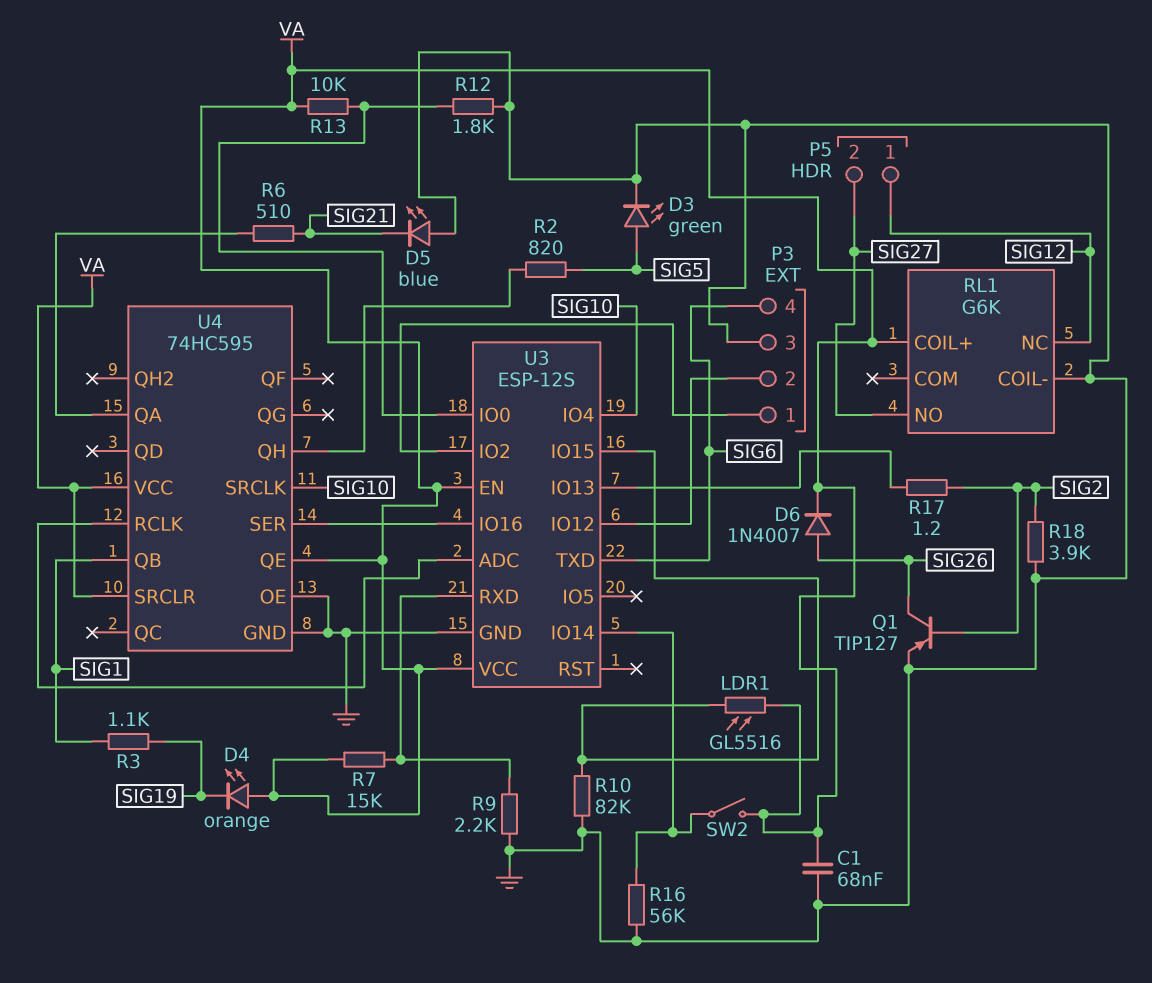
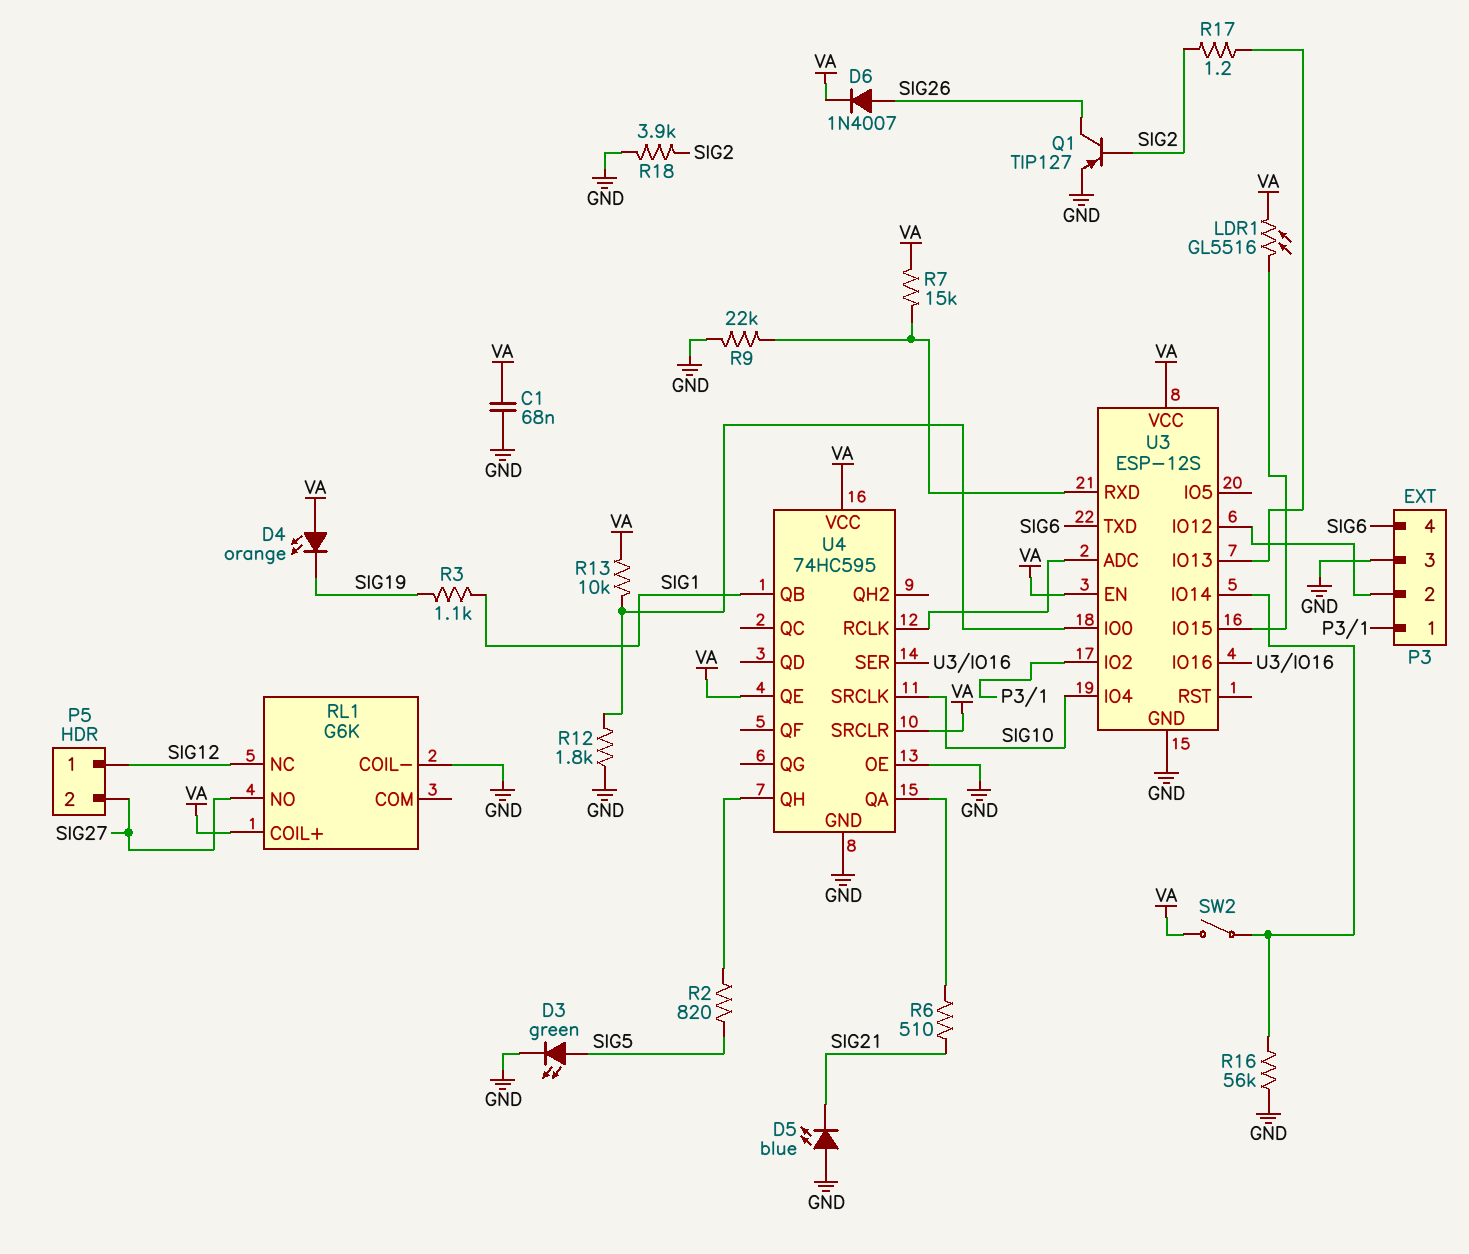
R9: 2.2k (GND, U3/RXD) -> 22k (GND, U3/RXD)
R10: 82k (GND, U3/IO15) -> none

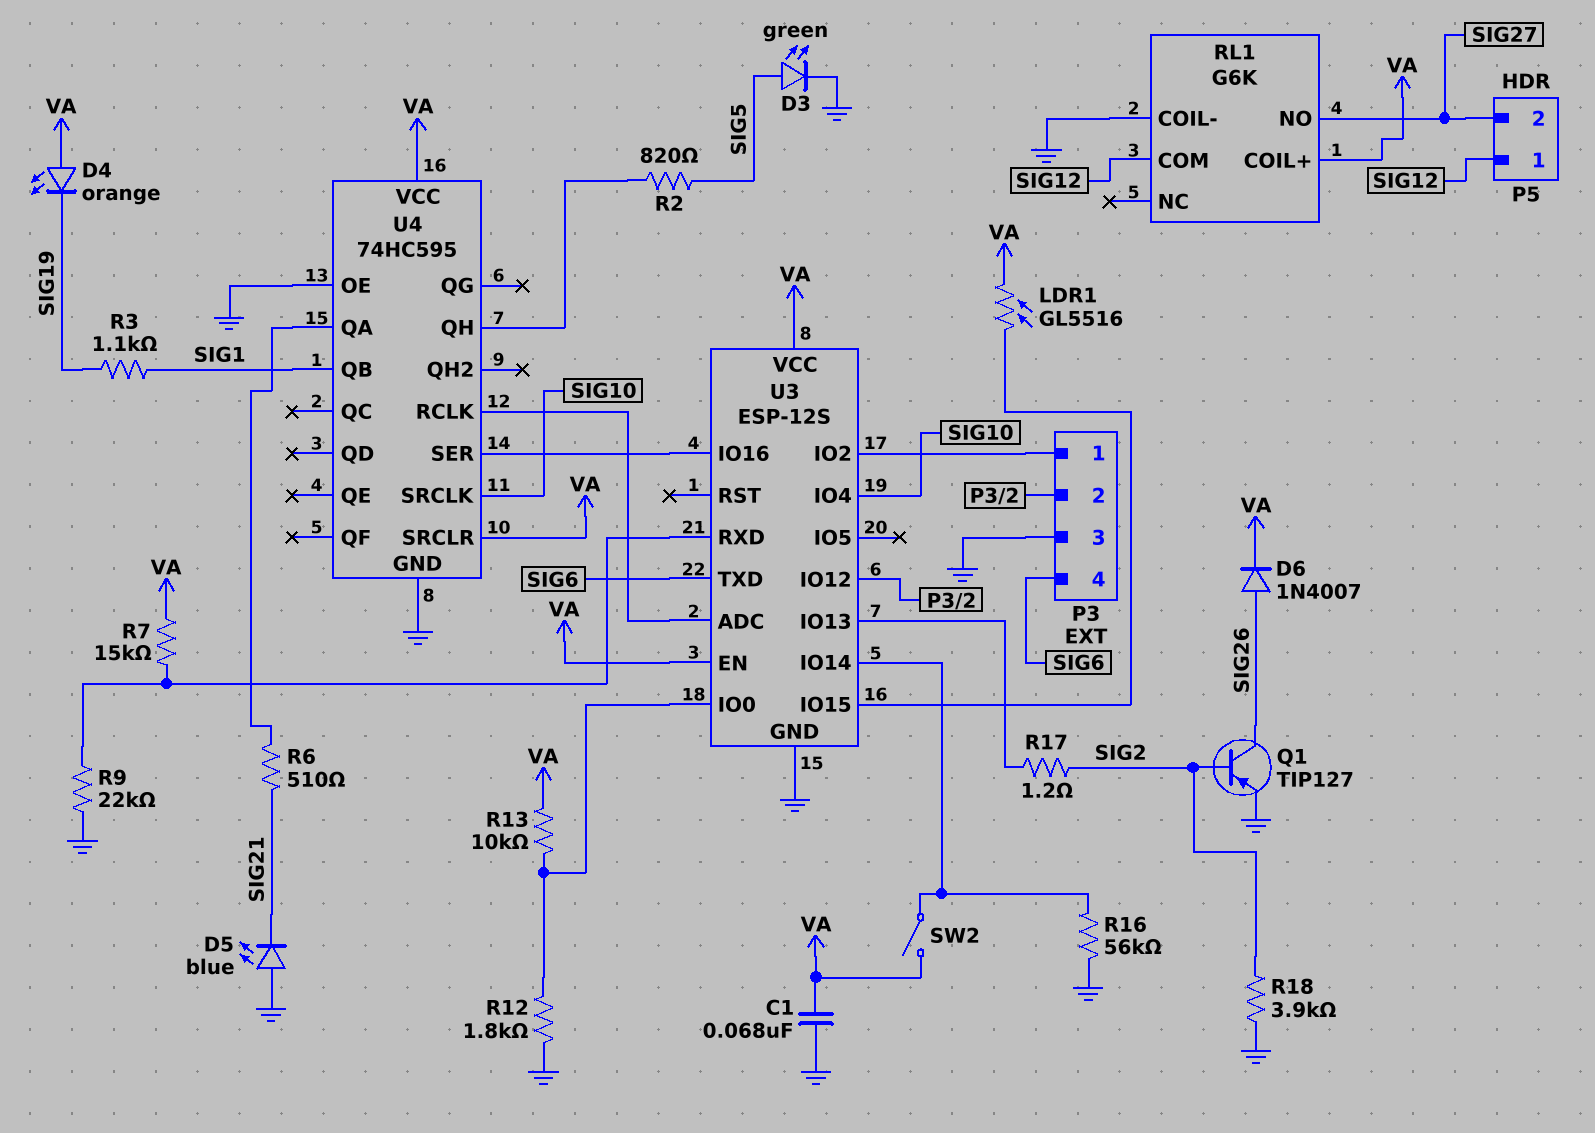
RL1 pin COM: none -> SIG12
RL1 pin NC: SIG12 -> none
U4 pin QE: VA -> none

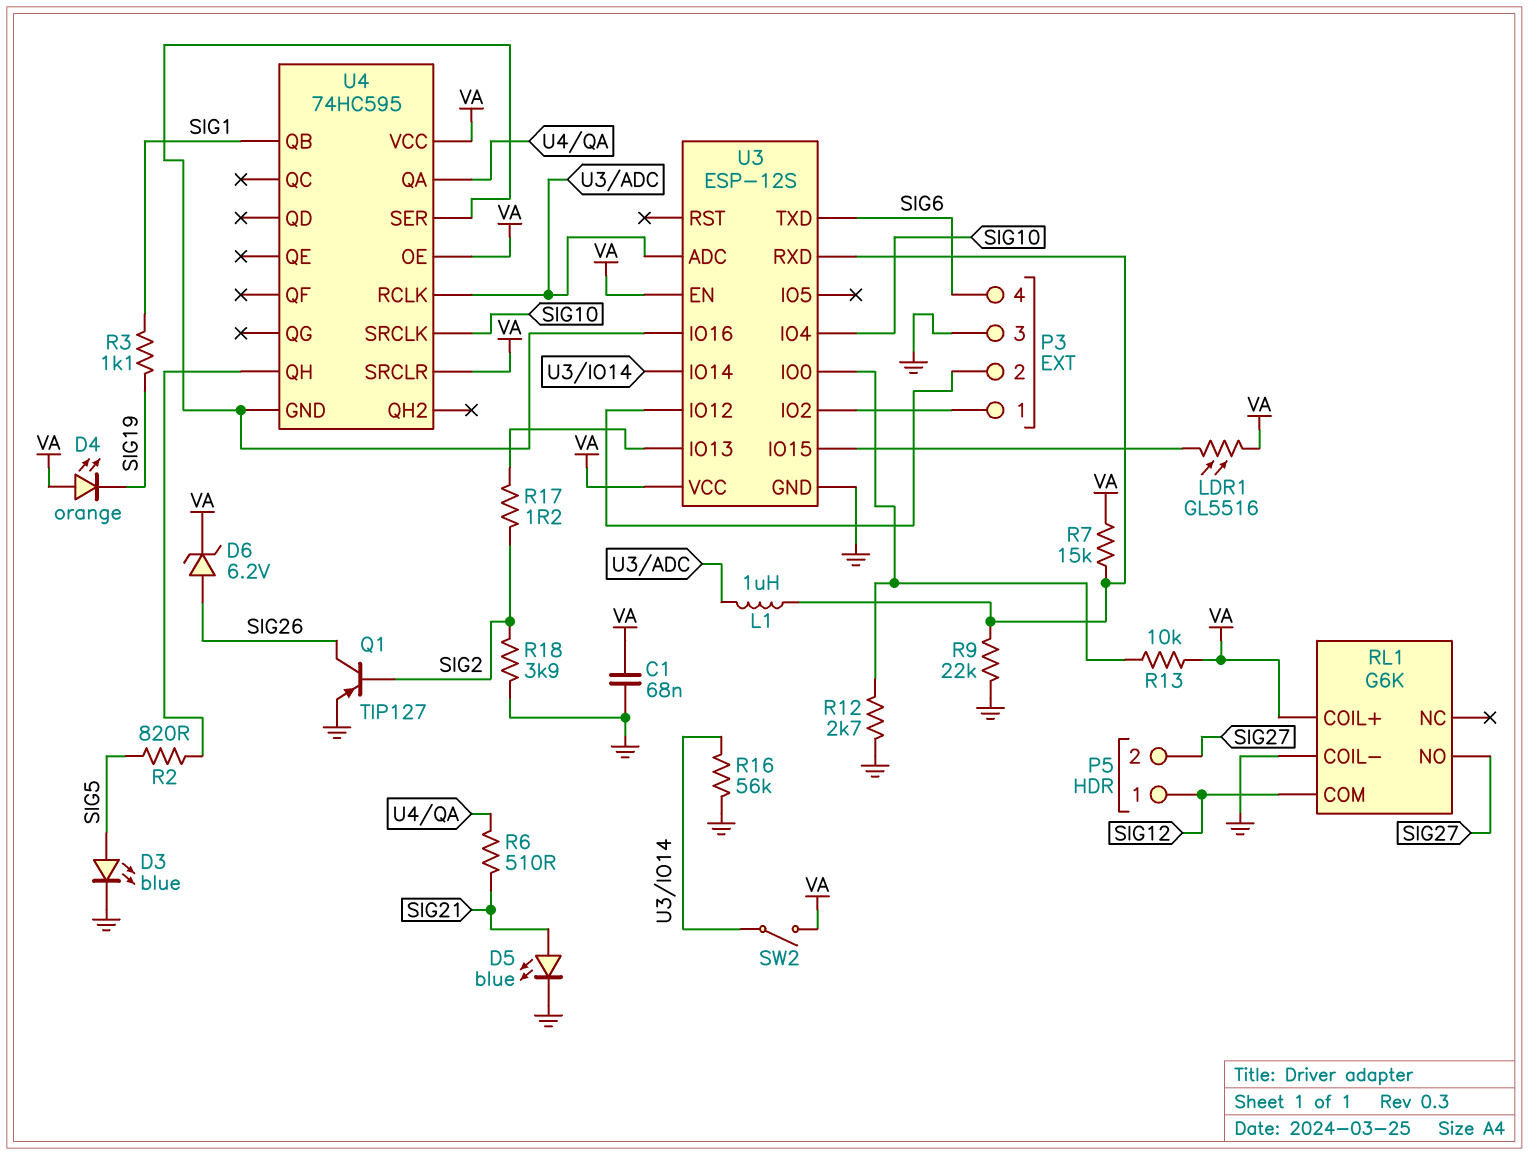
D3: LED green (A SIG5, K GND) -> LED blue (A SIG5, K GND)
D5: LED blue (A GND, K SIG21) -> LED blue (A SIG21, K GND)
D6: diode 1N4007 (A SIG26, K VA) -> zener 6.2V (A SIG26, K VA)
L1: none -> 1uH (U3/ADC, U3/RXD)
R12: 1.8k (GND, U3/IO0) -> 2.7k (GND, U3/IO0)
U4 pin GND: GND -> U3/IO16
U4 pin OE: GND -> VA

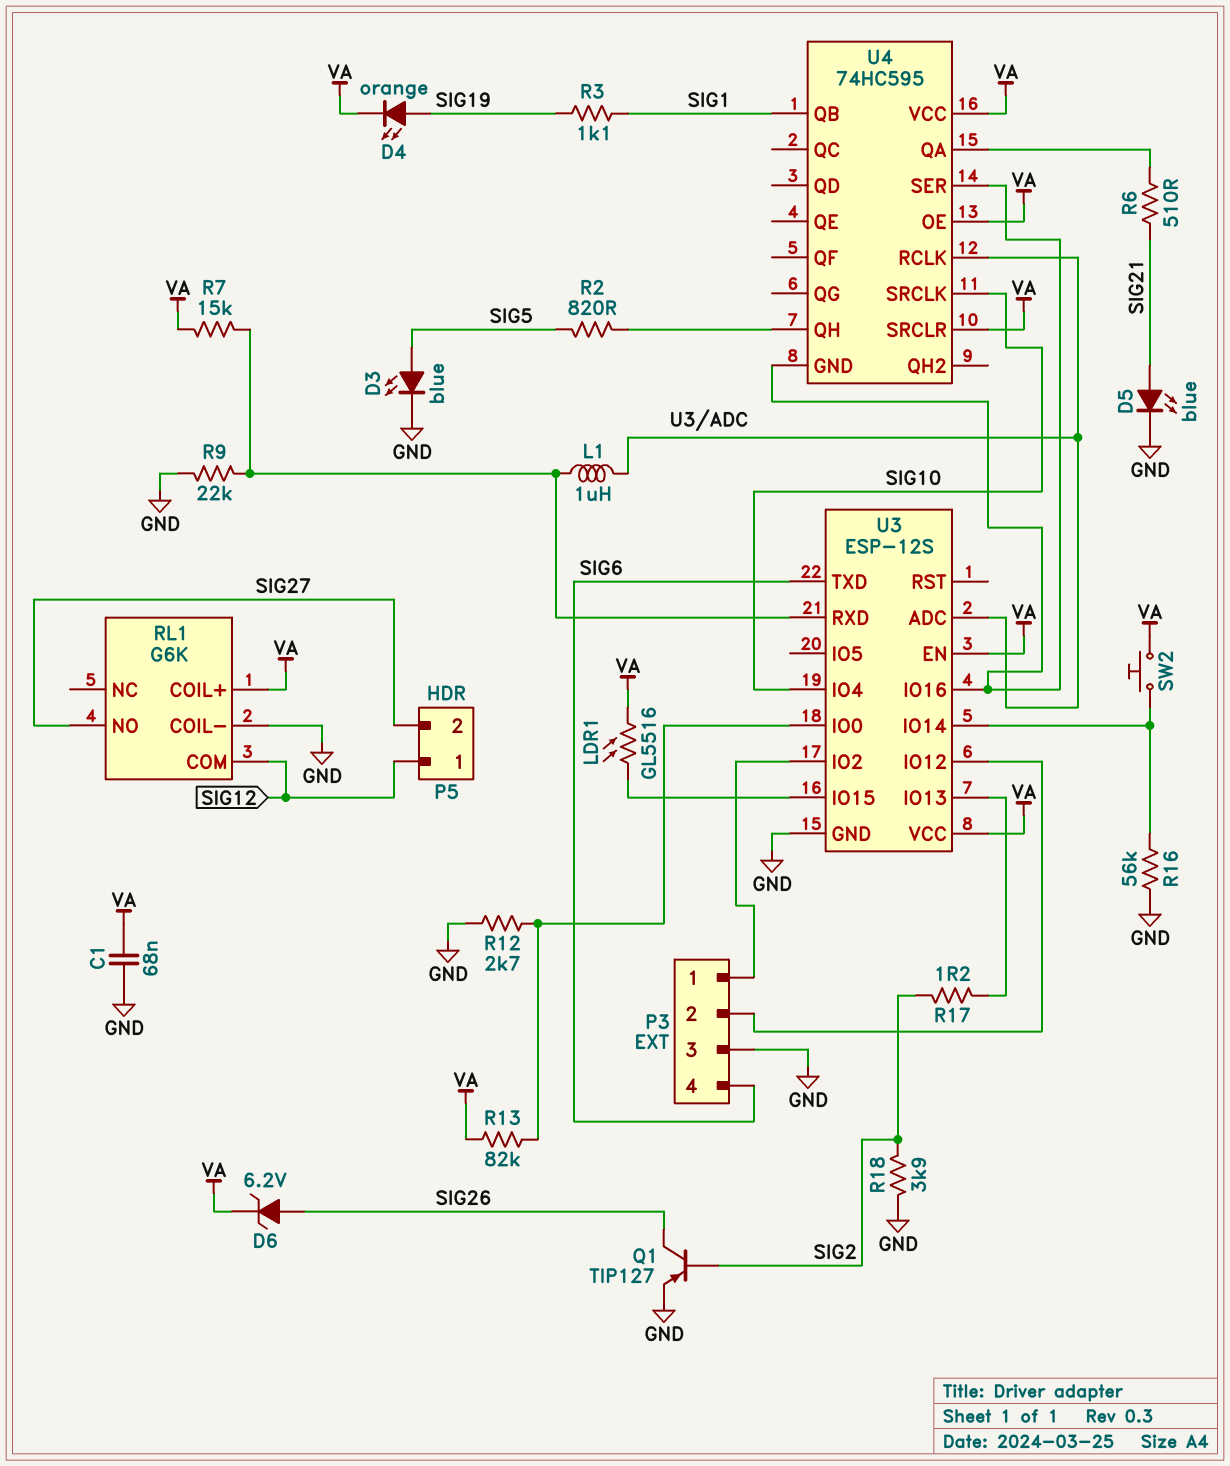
D4: LED orange (A VA, K SIG19) -> LED orange (A SIG19, K VA)
R13: 10k (U3/IO0, VA) -> 82k (U3/IO0, VA)
SW2: switch (U3/IO14, VA) -> button (U3/IO14, VA)

